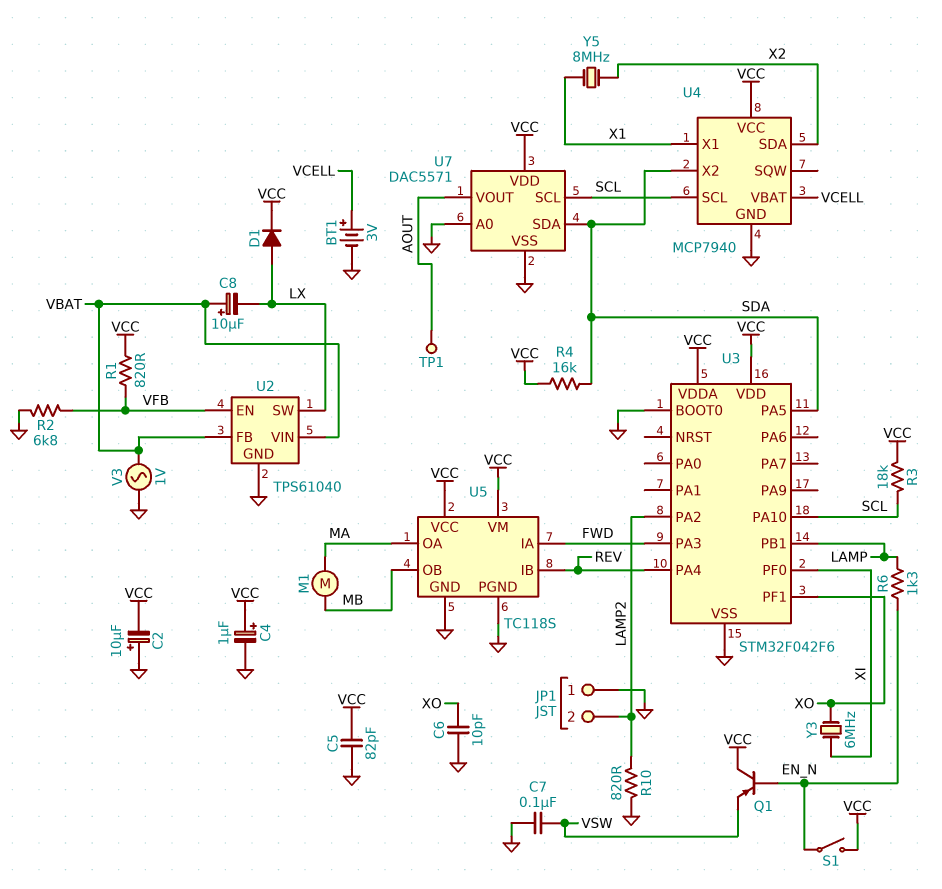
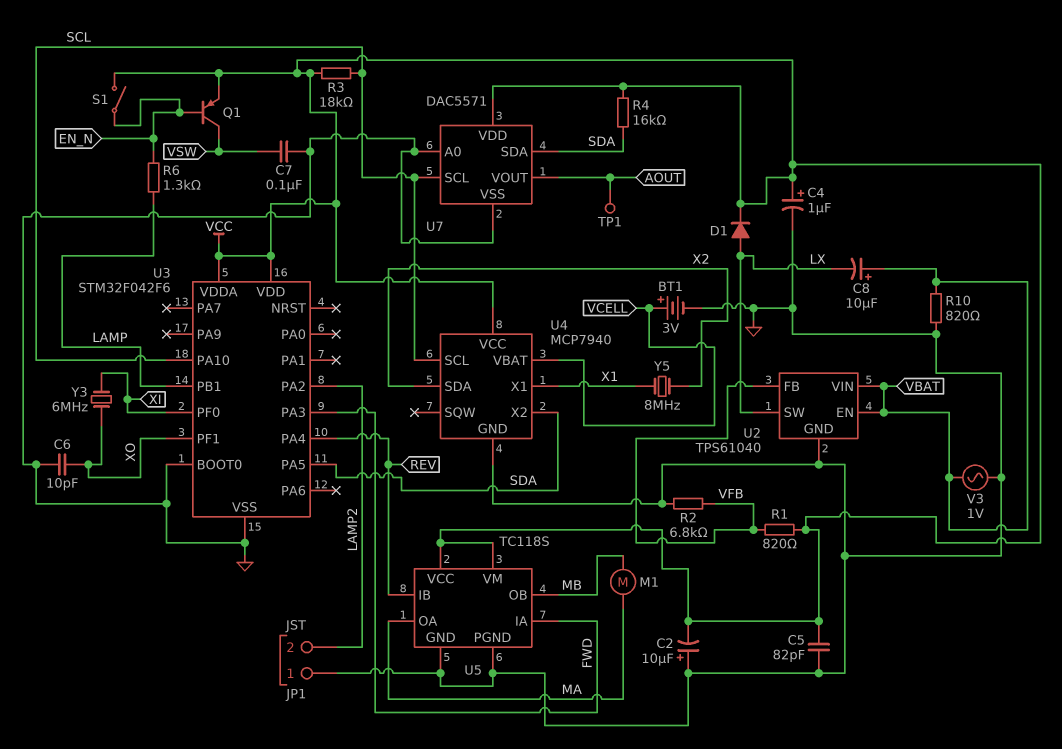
Q1: PNP (B EN_N, C VCC, E VSW) -> PNP (B EN_N, C VSW, E VCC)
R10: 820 (GND, LAMP2) -> 820 (GND, VBAT)
U2 pin EN: VFB -> VBAT
U2 pin FB: VBAT -> VFB

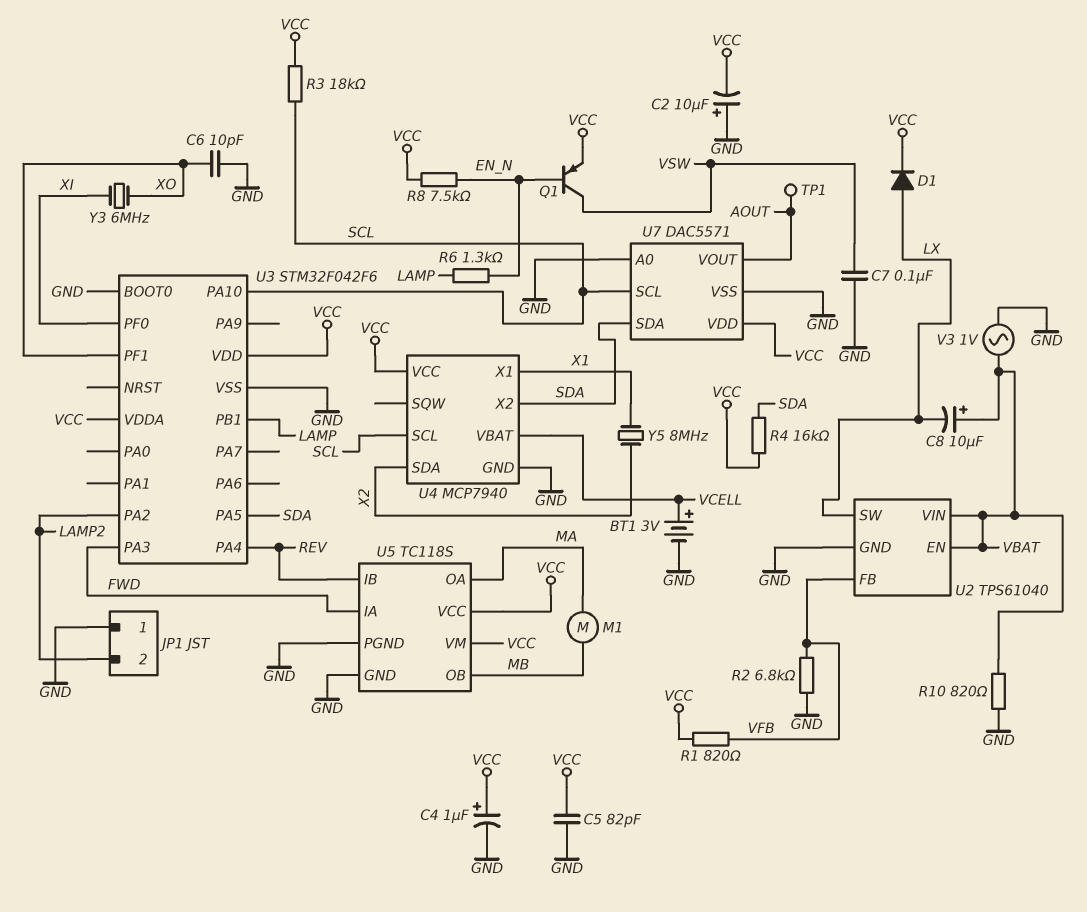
R8: none -> 7.5k (EN_N, VCC)
S1: switch (EN_N, VCC) -> none

